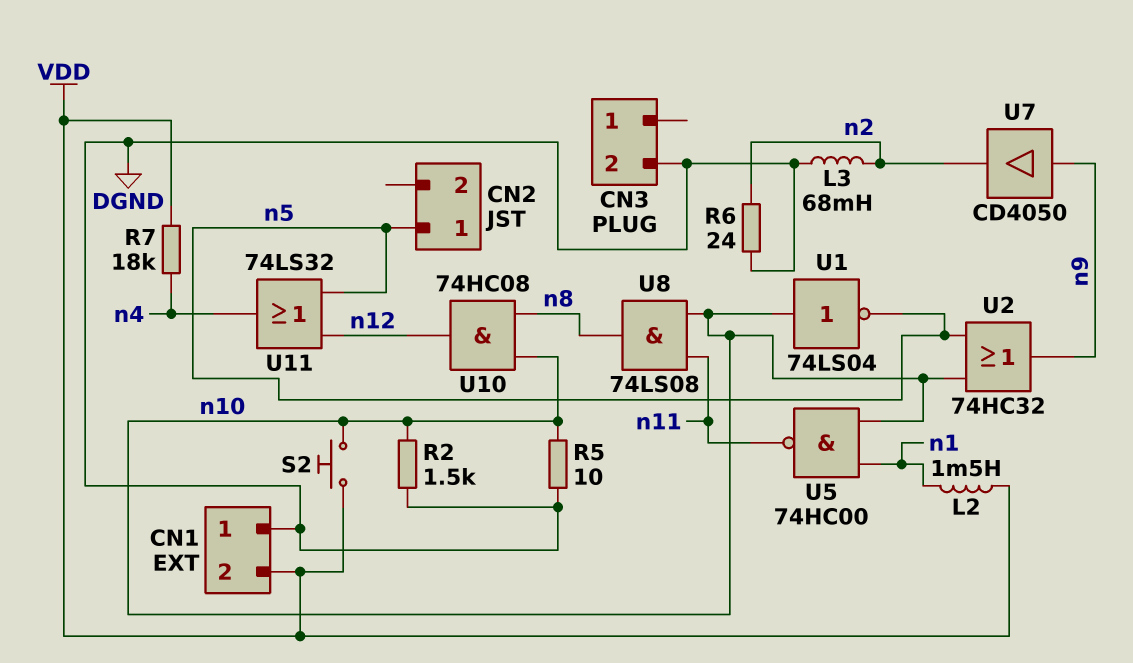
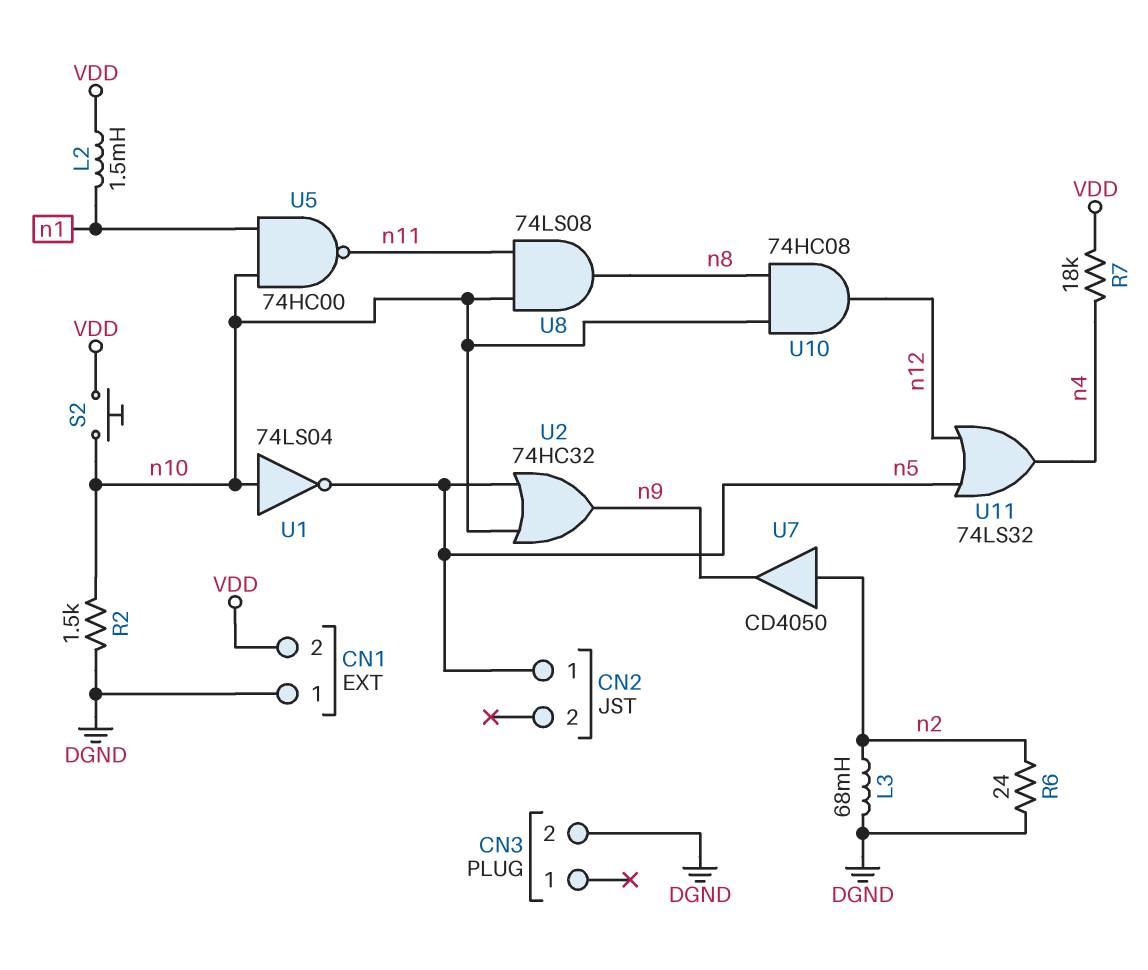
R5: 10 (DGND, n10) -> none
U7: buffer CD4050 (in n9, out n2) -> buffer CD4050 (in n2, out n9)

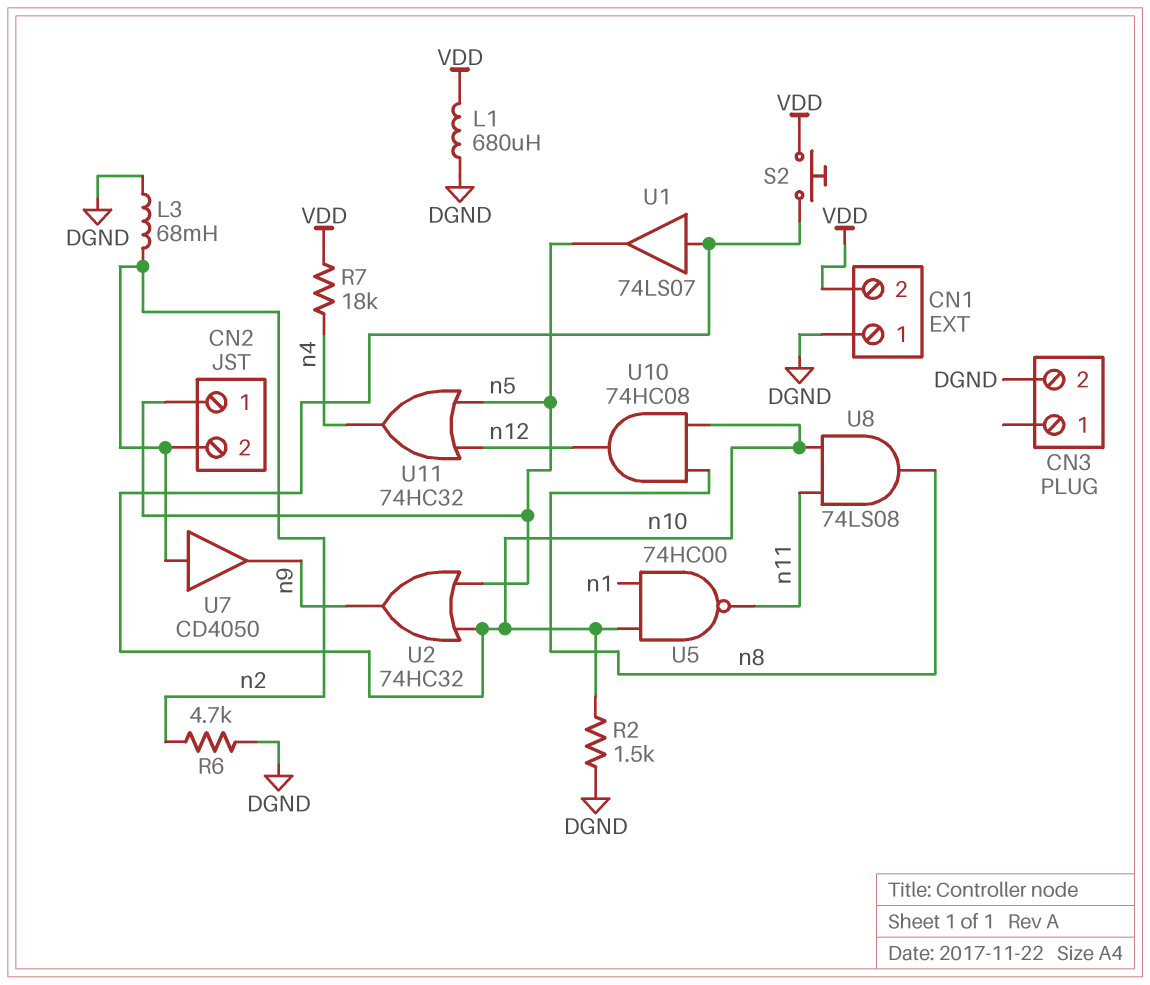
CN2 pin 2: none -> n2
L1: none -> 680uH (DGND, VDD)
L2: 1.5mH (VDD, n1) -> none
R6: 24 (DGND, n2) -> 4.7k (DGND, n2)
U1: NOT 74LS04 (in n10, out n5) -> buffer 74LS07 (in n10, out n5)
U11: OR 74LS32 (in n5, in n12, out n4) -> OR 74HC32 (in n5, in n12, out n4)

